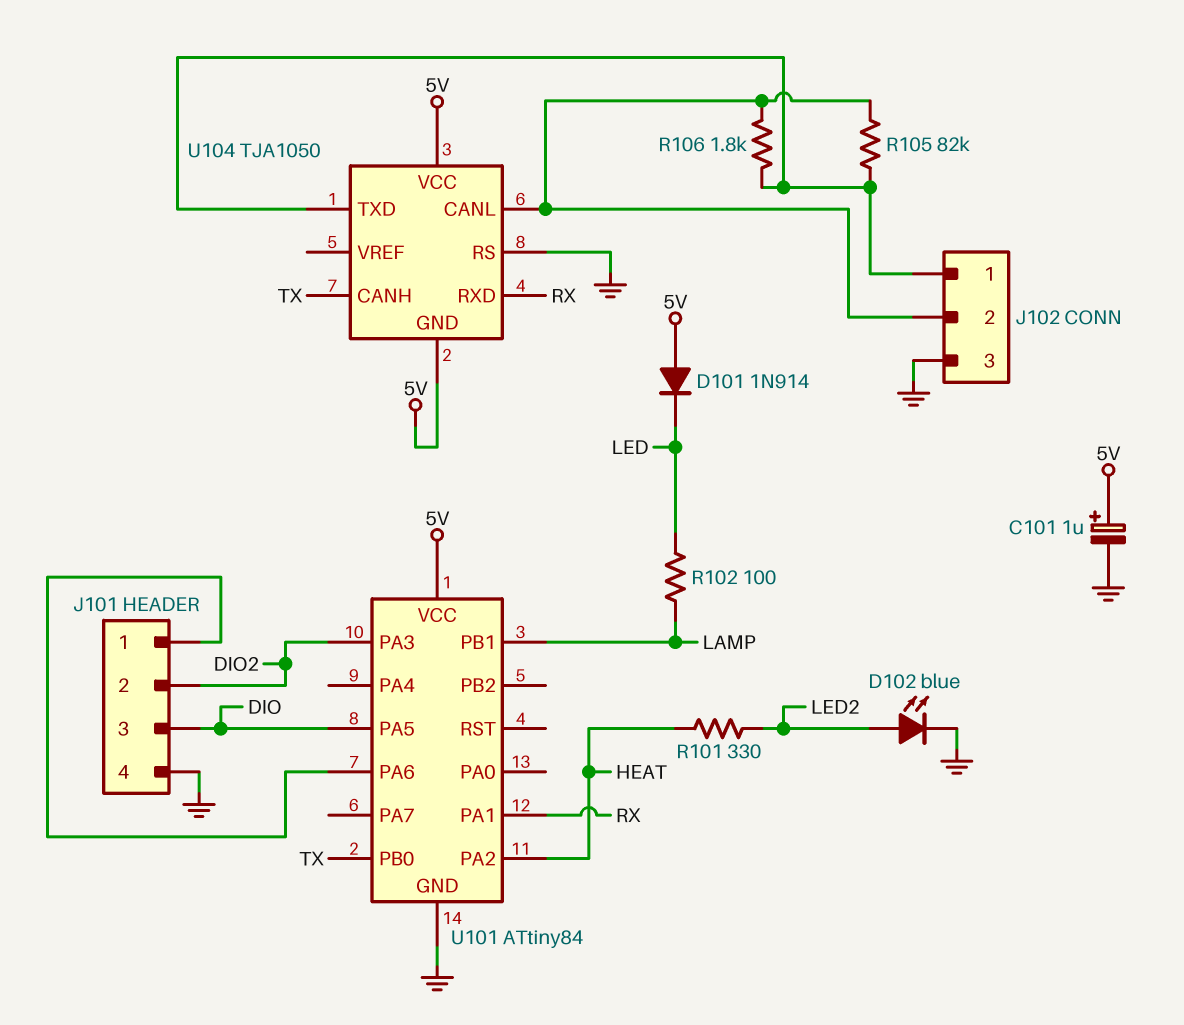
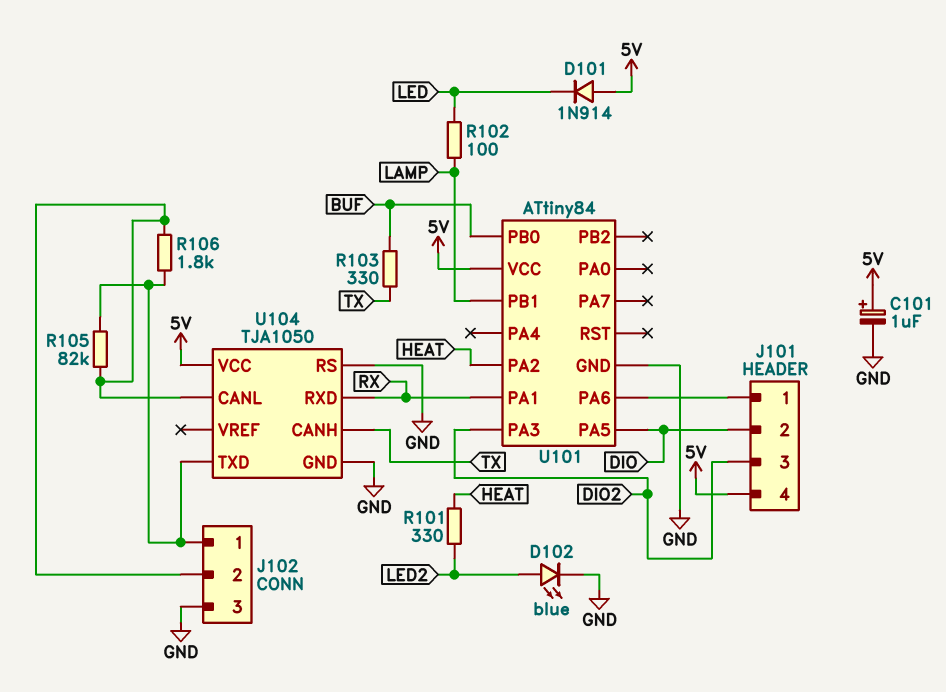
J101 pin 2: DIO2 -> DIO
J101 pin 3: DIO -> DIO2
J101 pin 4: GND -> 5V
R103: none -> 330 (BUF, TX)
U101 pin PB0: TX -> BUF
U104 pin GND: 5V -> GND

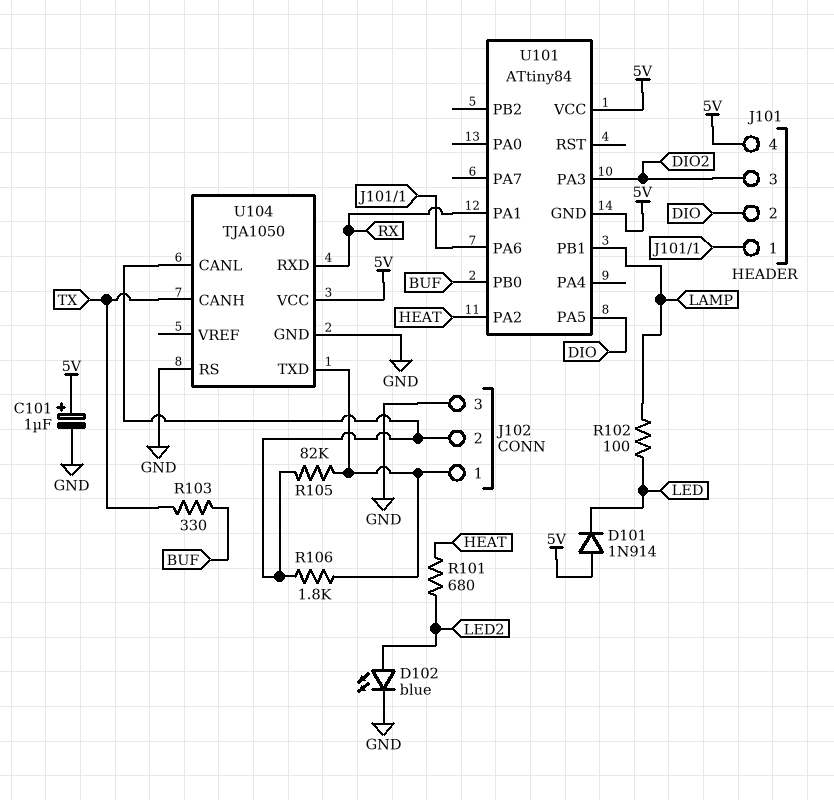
R101: 330 (HEAT, LED2) -> 680 (HEAT, LED2)
U101 pin GND: GND -> 5V

